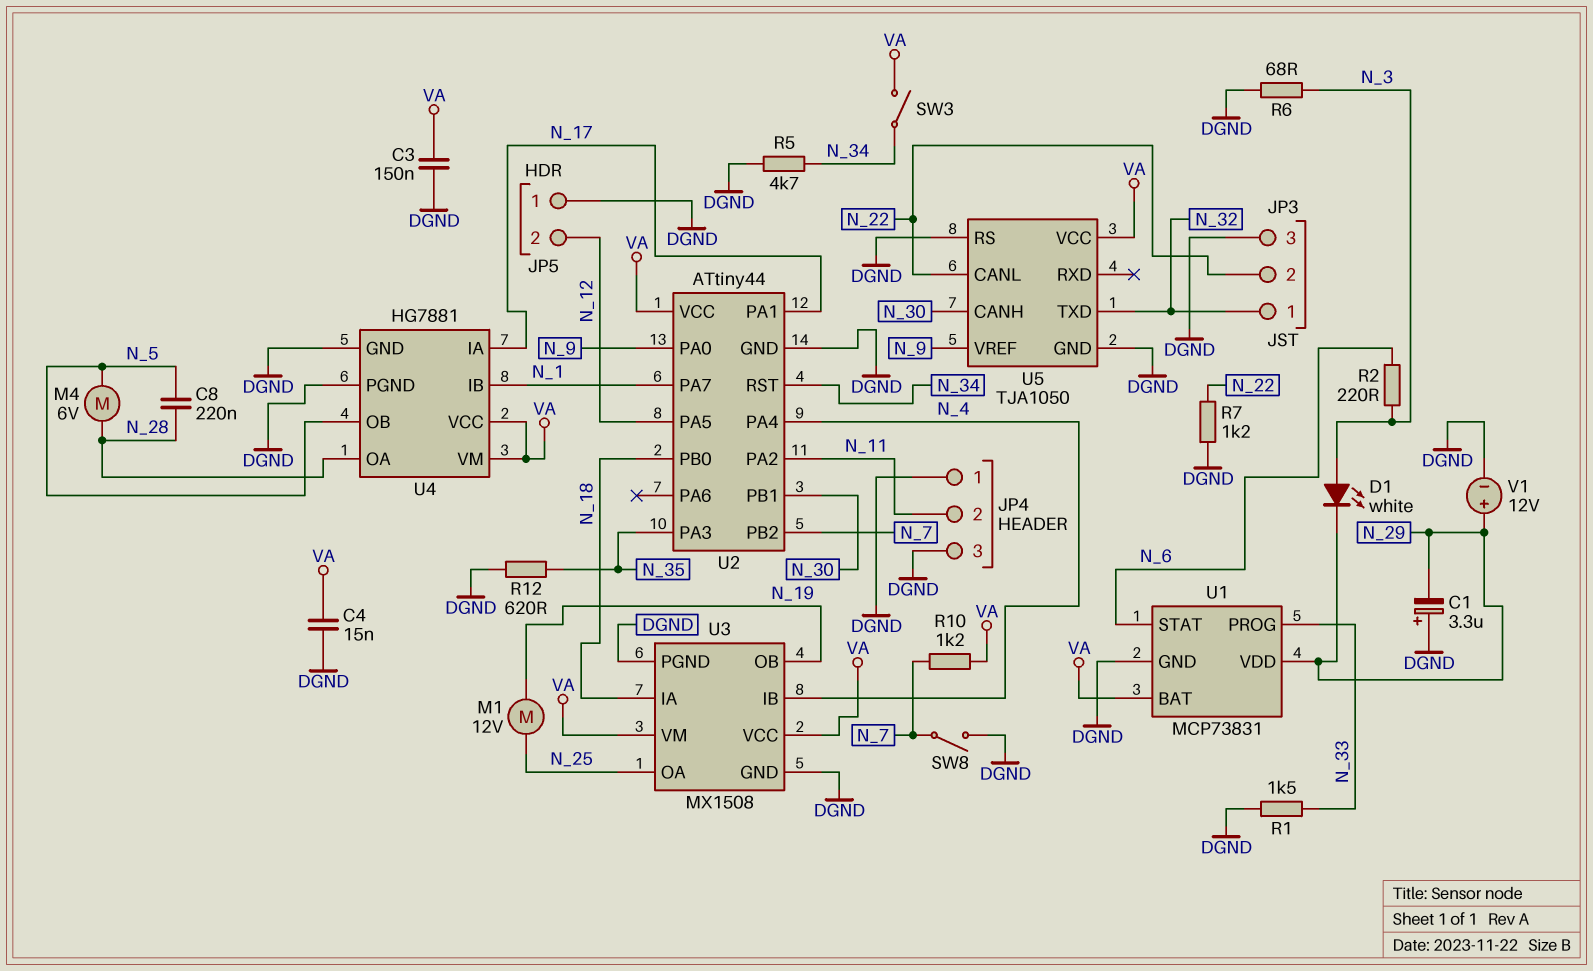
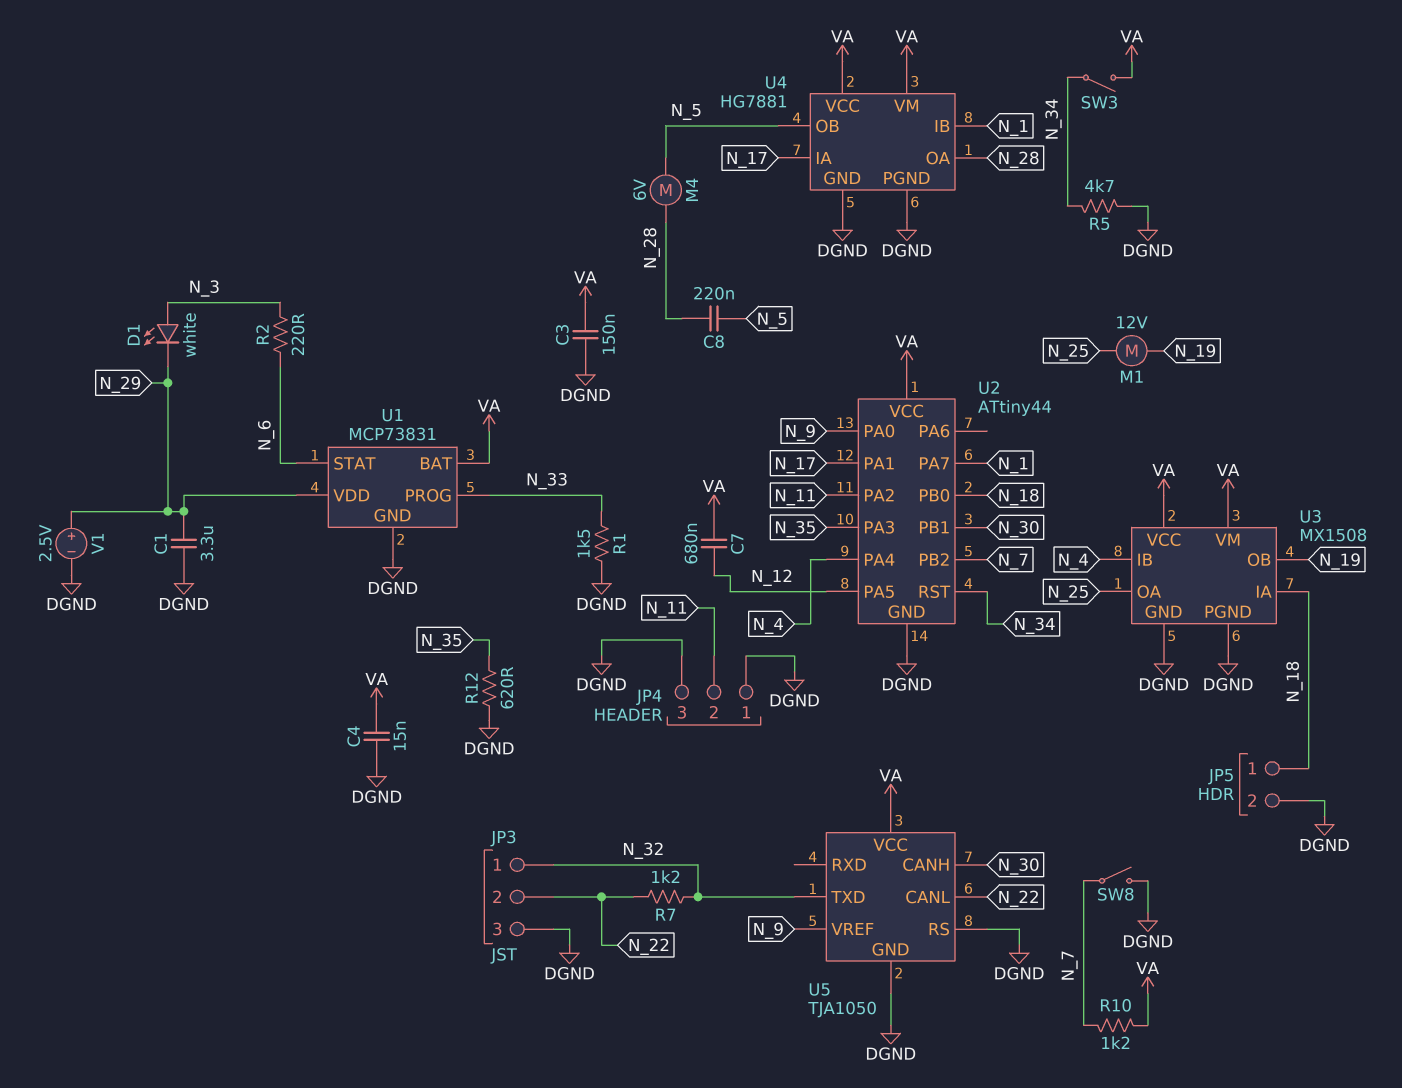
C1: 3.3uF (plus DGND, minus N_29) -> 3.3uF (DGND, N_29)
C7: none -> 680nF (N_12, VA)
JP5 pin 1: DGND -> N_18
JP5 pin 2: N_12 -> DGND
R6: 68 (DGND, N_3) -> none
R7: 1.2k (DGND, N_22) -> 1.2k (N_22, N_32)
V1: 12V (plus N_29, minus DGND) -> 2.5V (plus N_29, minus DGND)

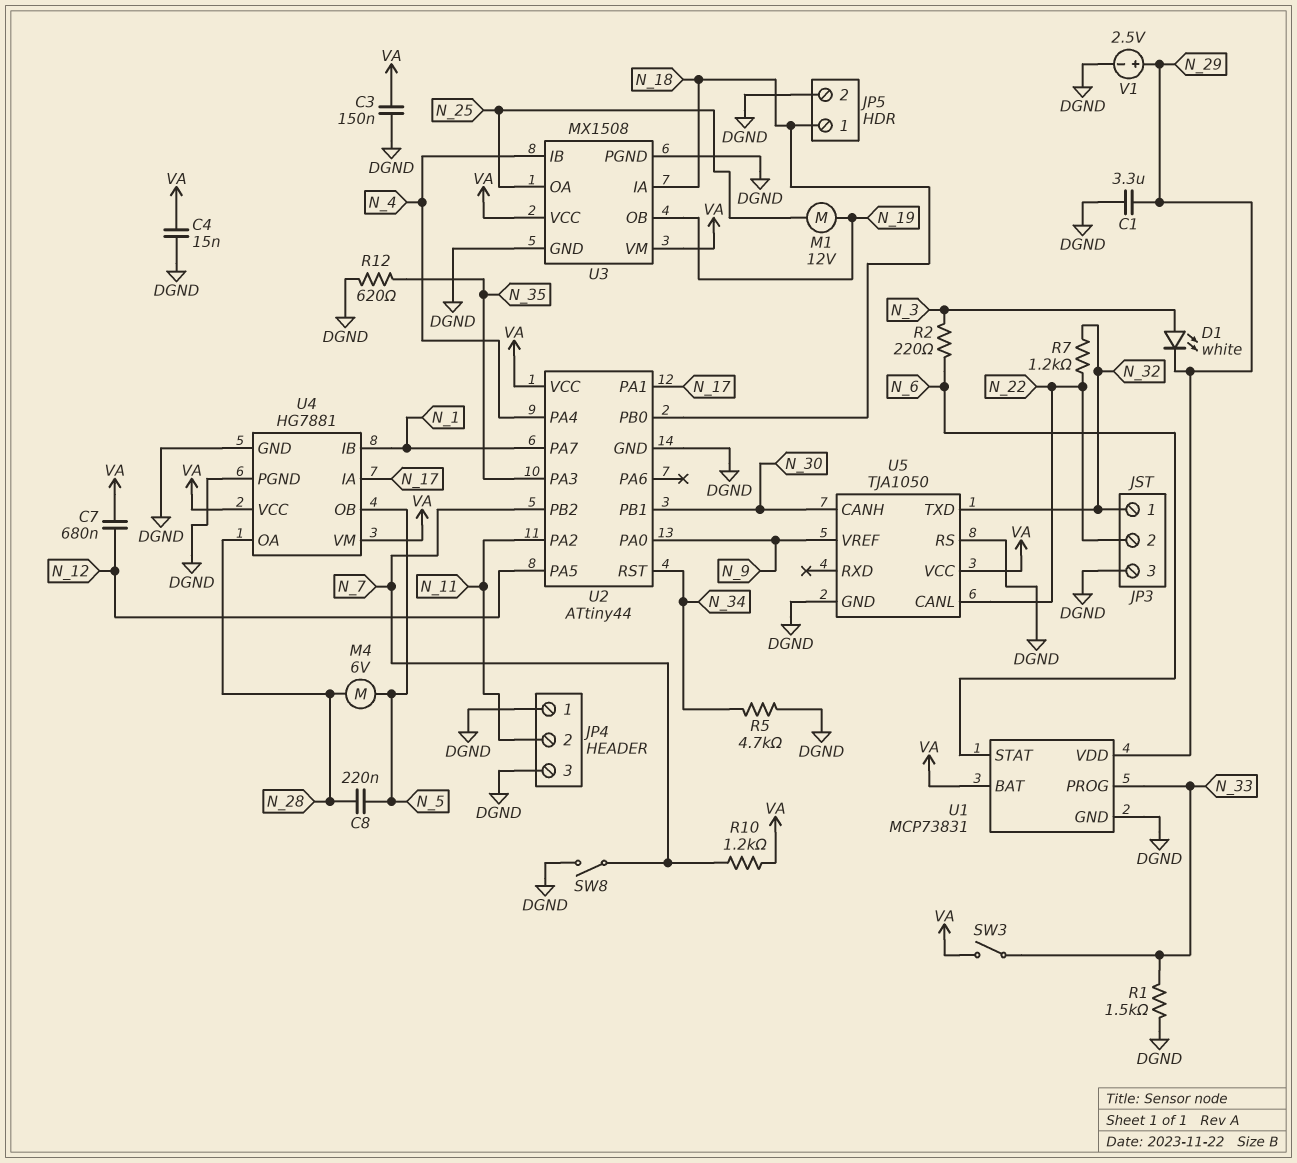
SW3: switch (N_34, VA) -> switch (N_33, VA)

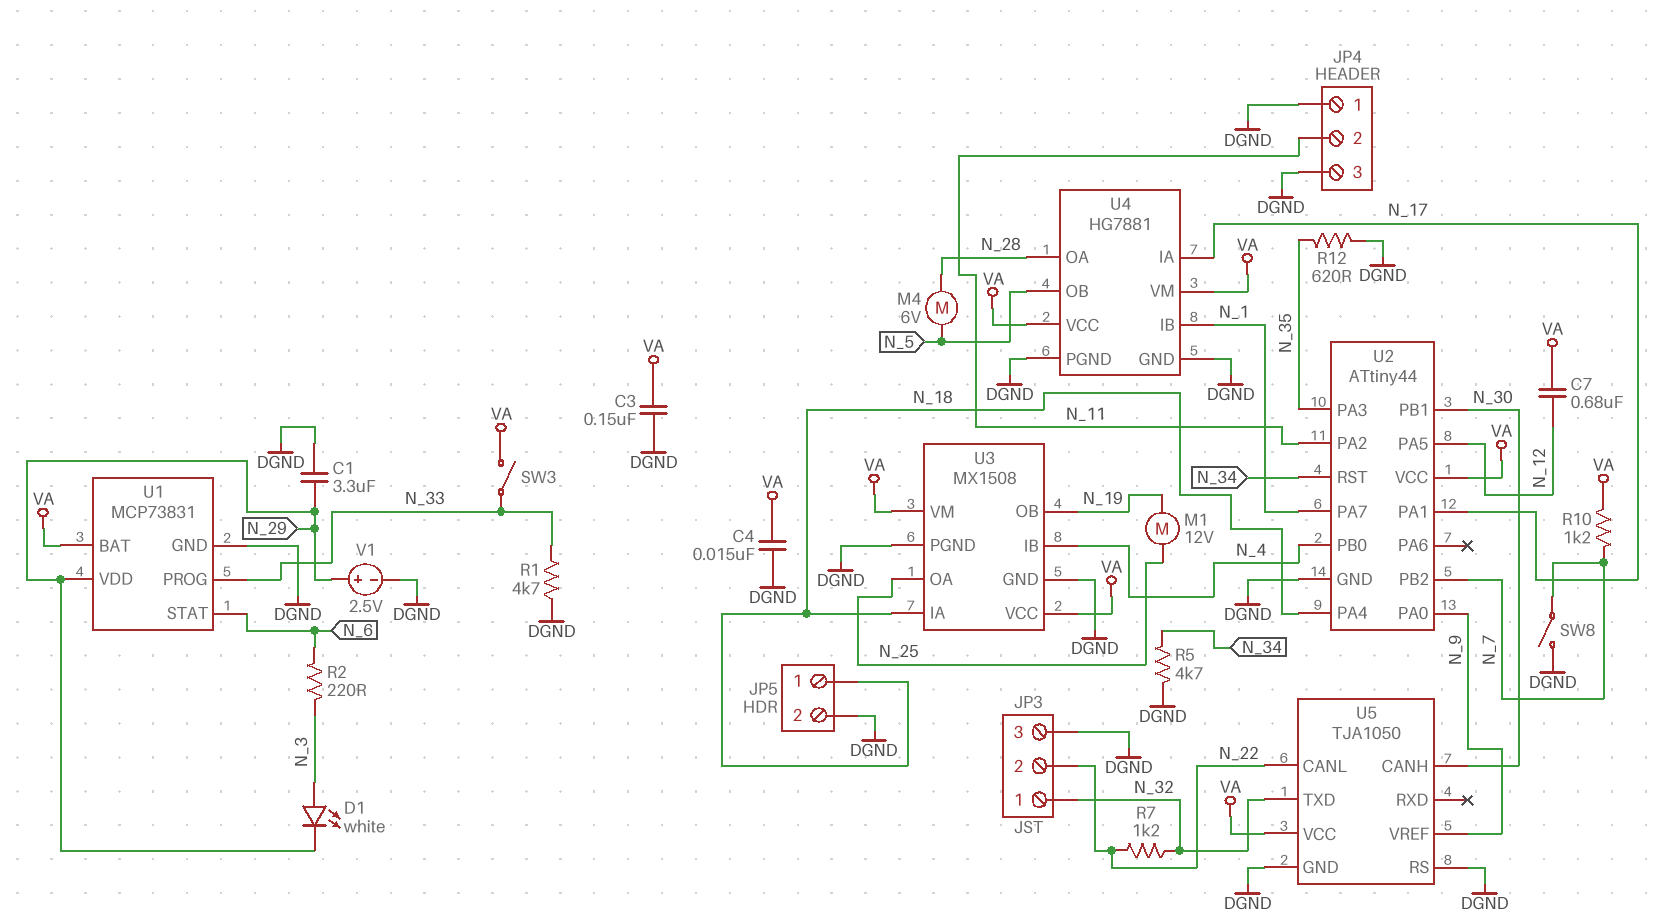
C8: 220nF (N_5, N_28) -> none
R1: 1.5k (DGND, N_33) -> 4.7k (DGND, N_33)
U2 pin PA4: N_4 -> N_18
U2 pin PB0: N_18 -> N_4

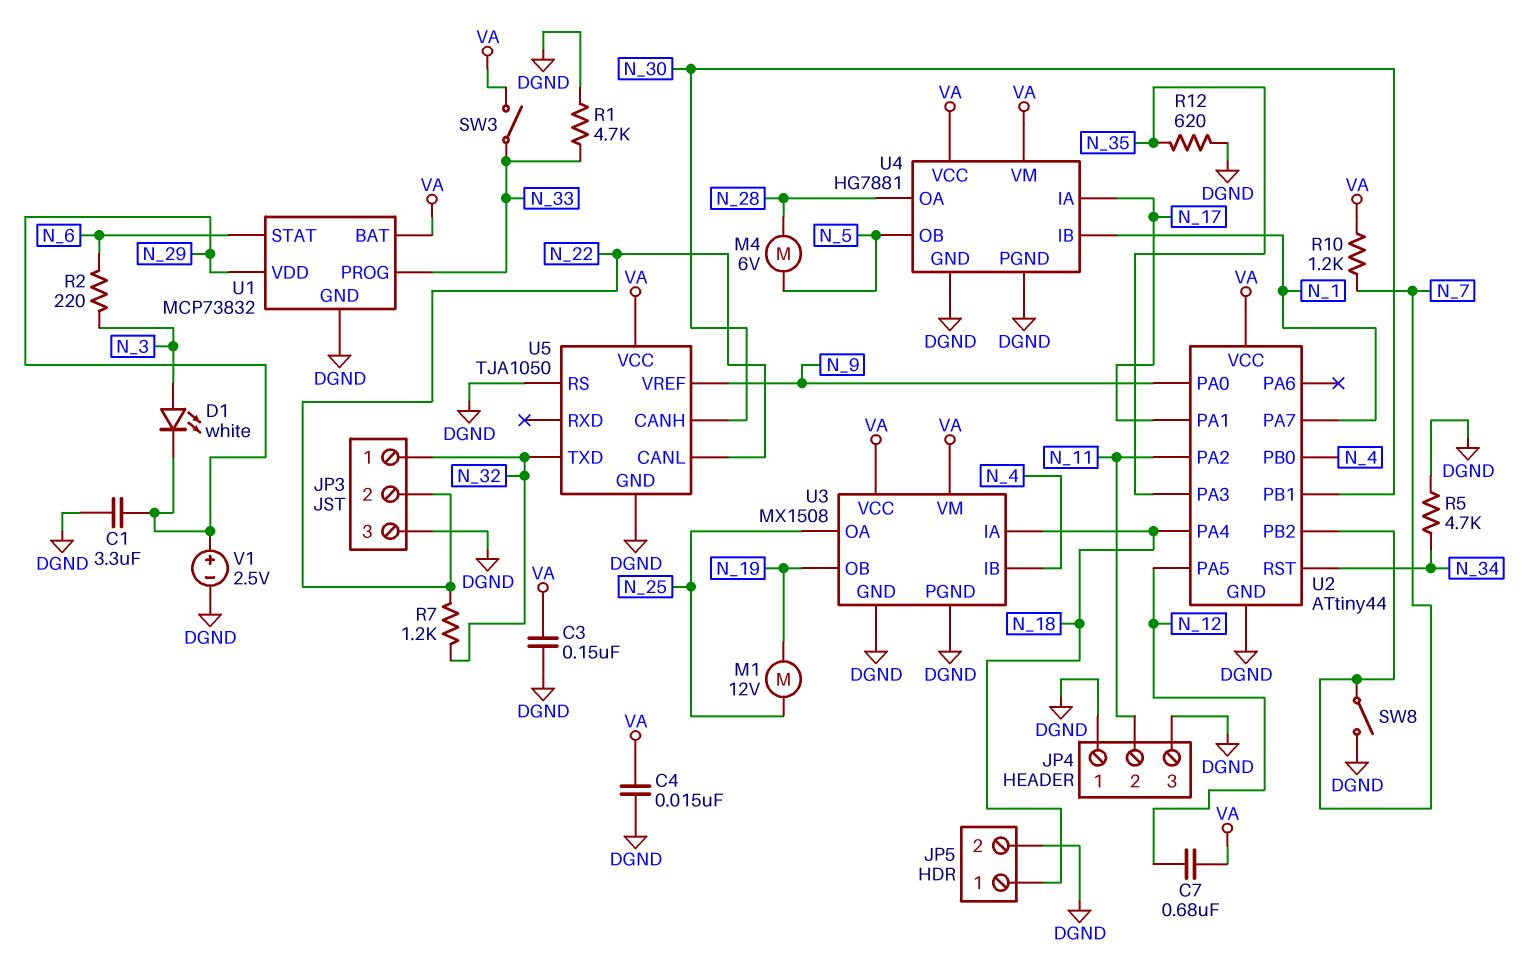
U1: MCP73831 -> MCP73832

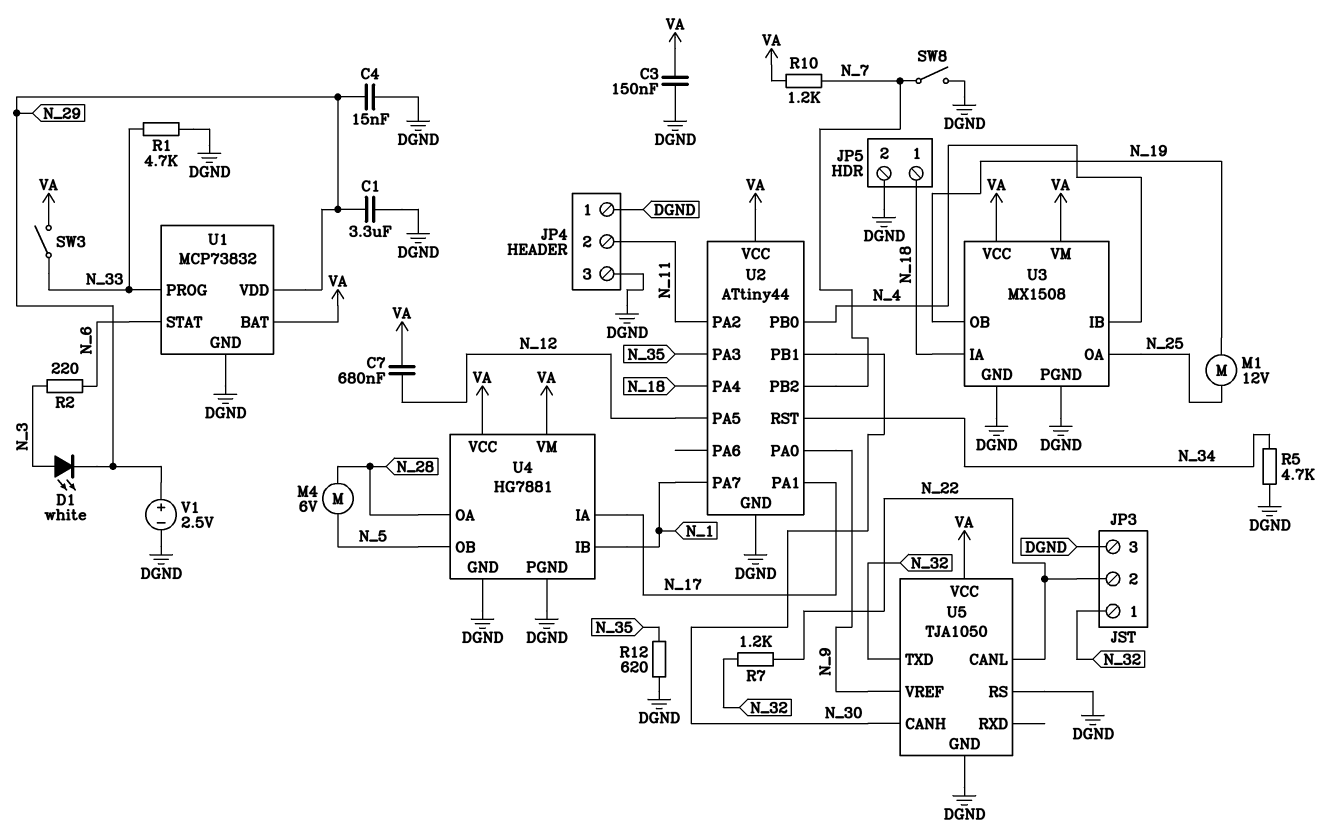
C4: 15nF (DGND, VA) -> 15nF (DGND, N_29)

